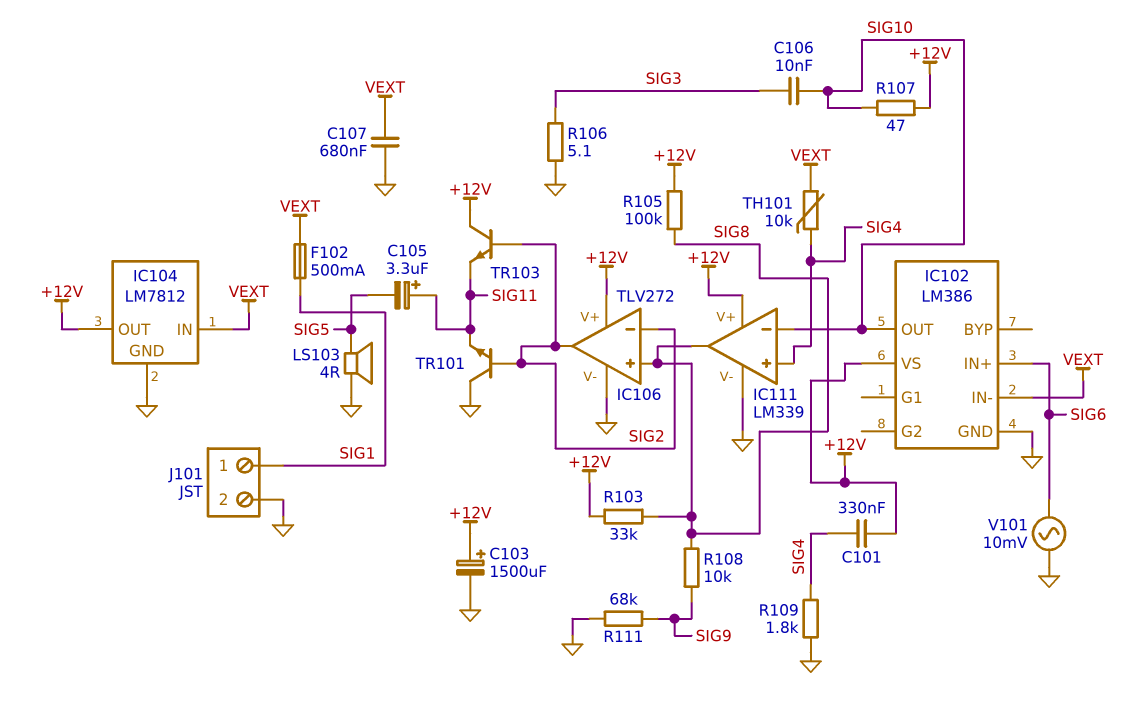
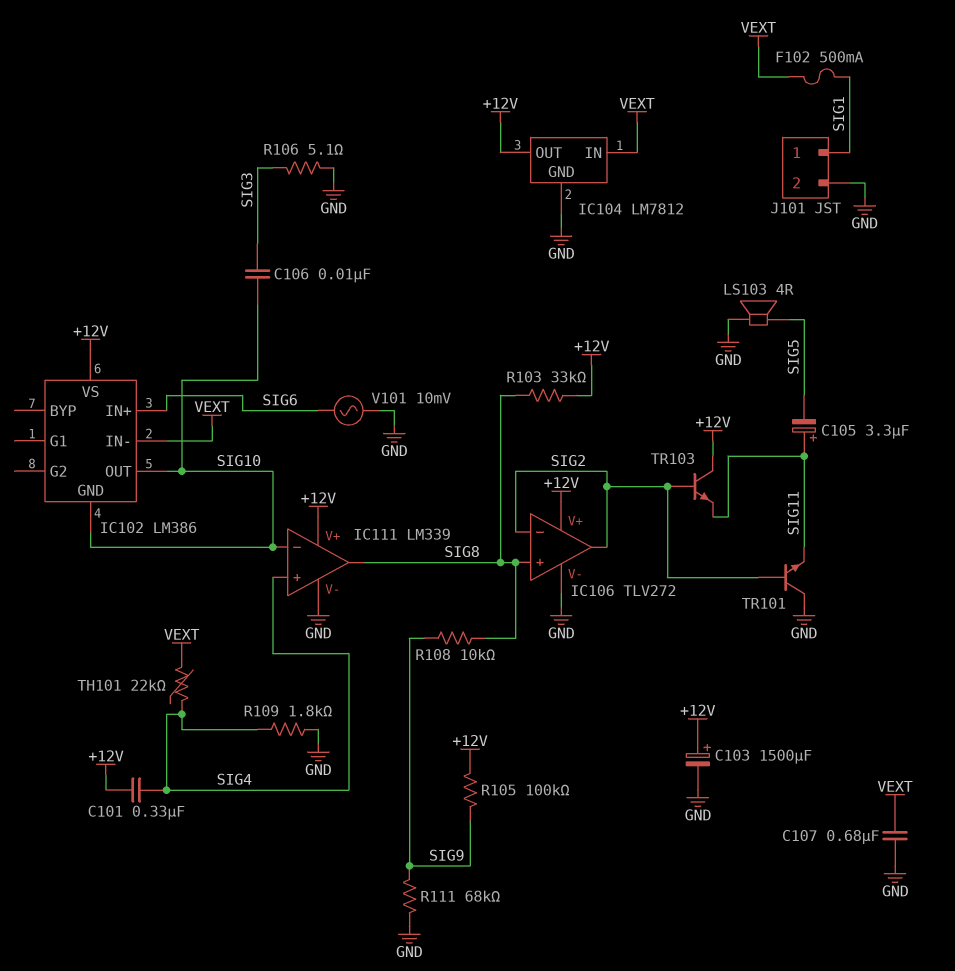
IC102 pin GND: GND -> SIG10
R105: 100k (+12V, SIG8) -> 100k (+12V, SIG9)
R107: 47 (+12V, SIG10) -> none
TH101: 10k (SIG4, VEXT) -> 22k (SIG4, VEXT)

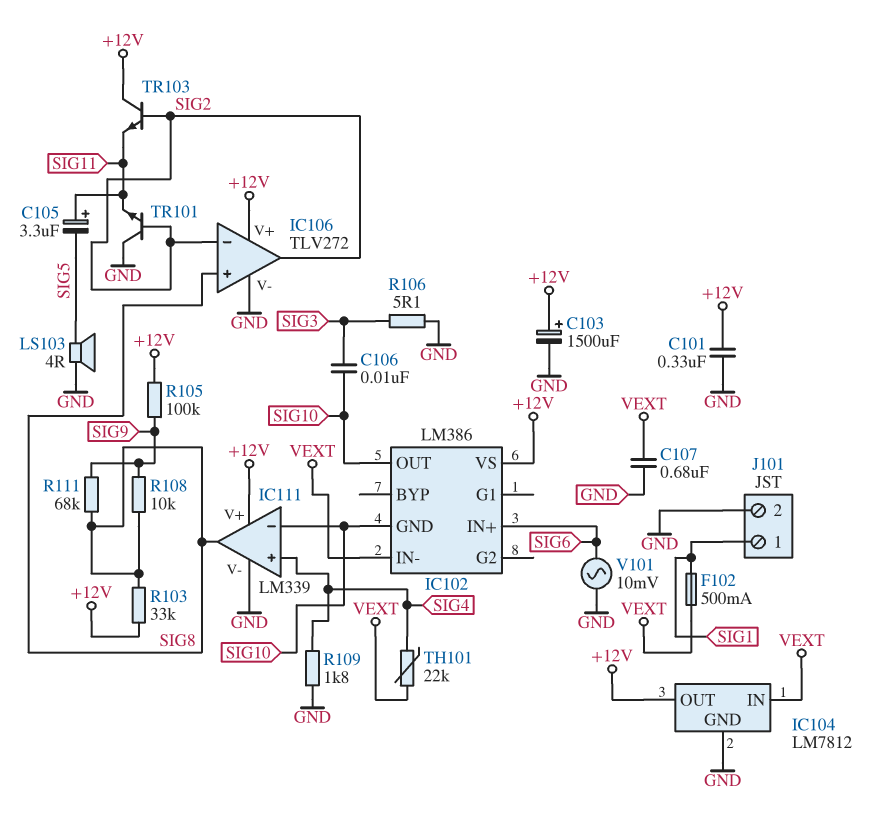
C101: 330nF (+12V, SIG4) -> 330nF (+12V, GND)
R111: 68k (GND, SIG9) -> 68k (SIG8, SIG9)

